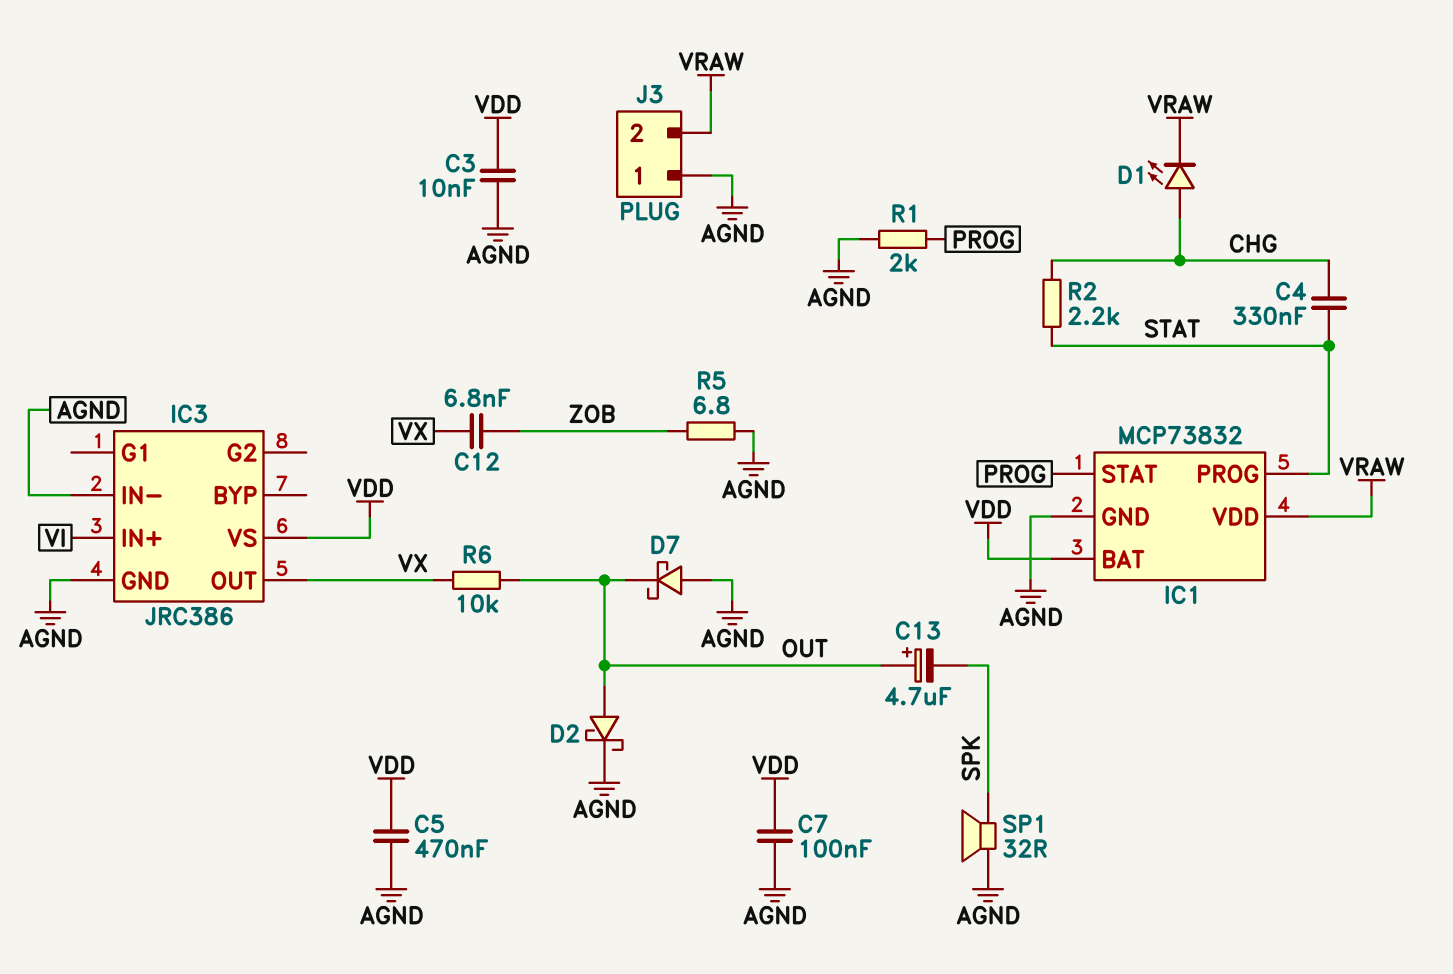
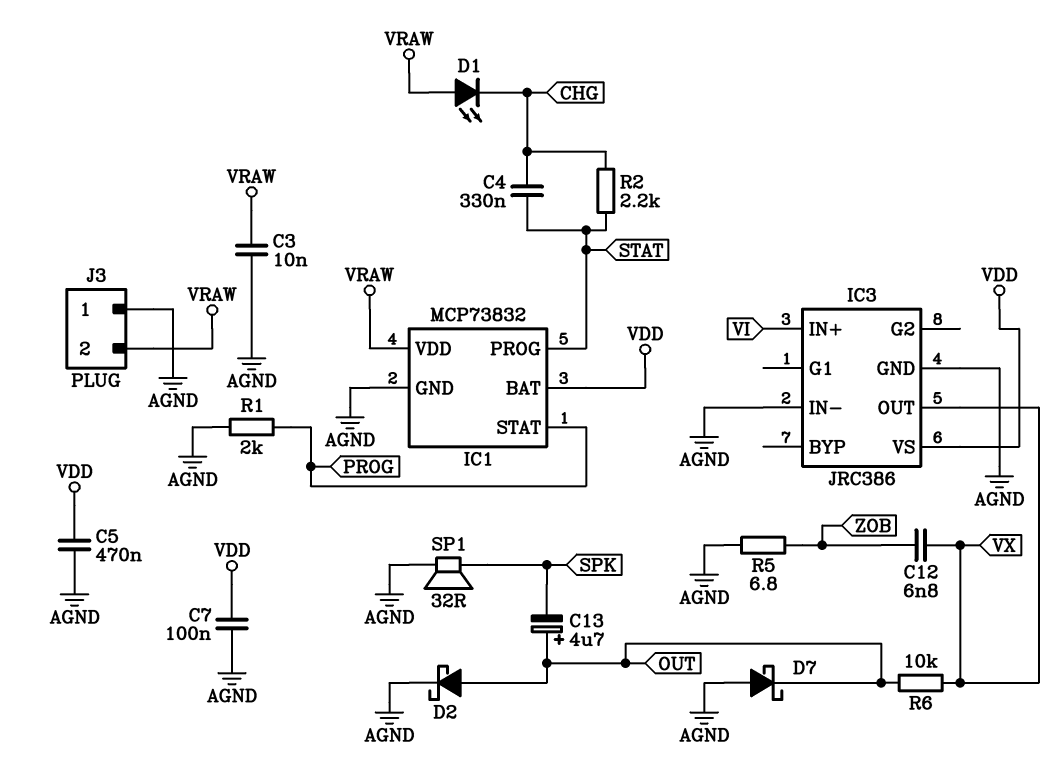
C3: 10nF (AGND, VDD) -> 10nF (AGND, VRAW)
D1: LED (A CHG, K VRAW) -> LED (A VRAW, K CHG)

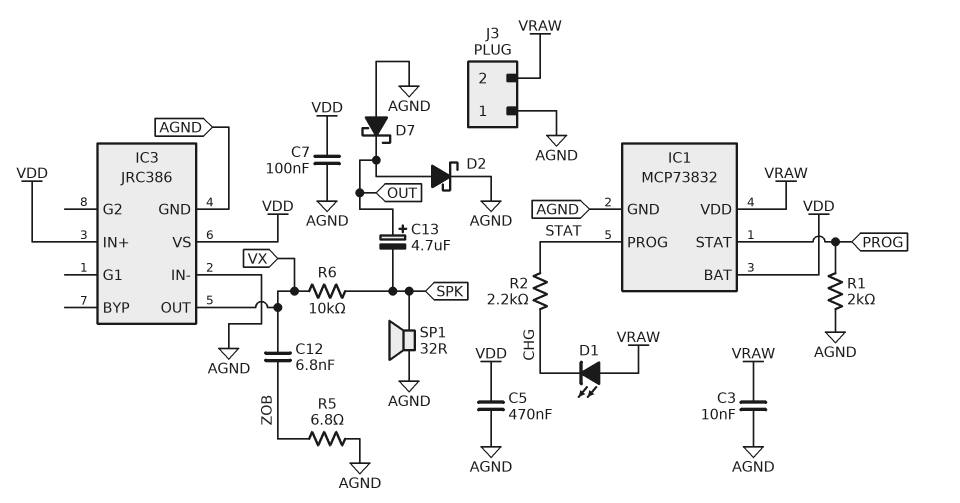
C4: 330nF (CHG, STAT) -> none
IC3 pin IN+: VI -> VDD
R6: 10k (OUT, VX) -> 10k (SPK, VX)

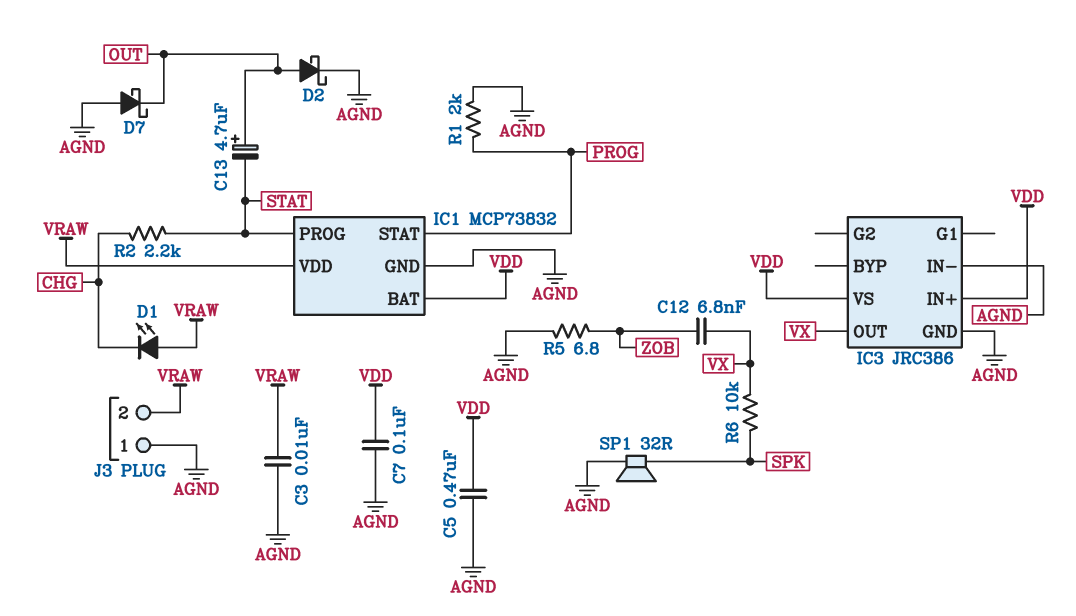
C13: 4.7uF (plus OUT, minus SPK) -> 4.7uF (plus OUT, minus STAT)

